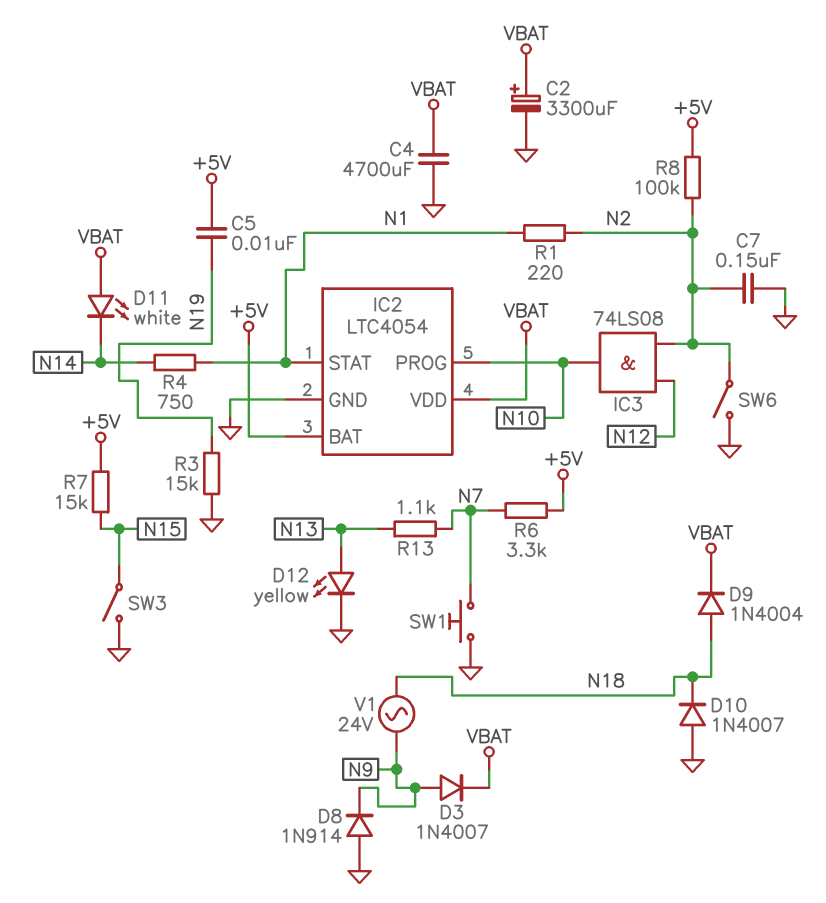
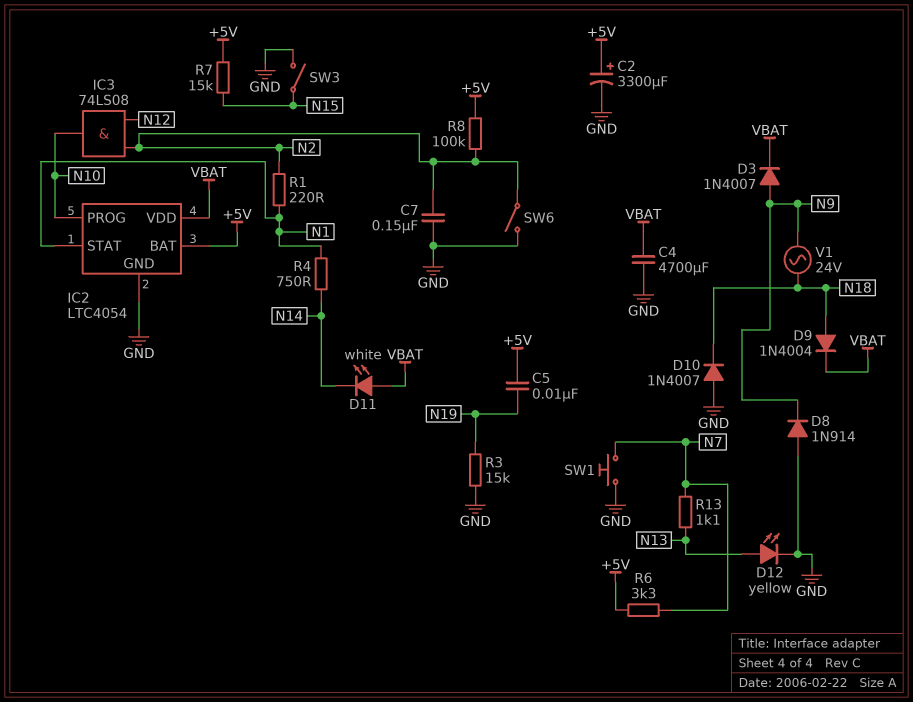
C2: 3300uF (plus VBAT, minus GND) -> 3300uF (plus +5V, minus GND)

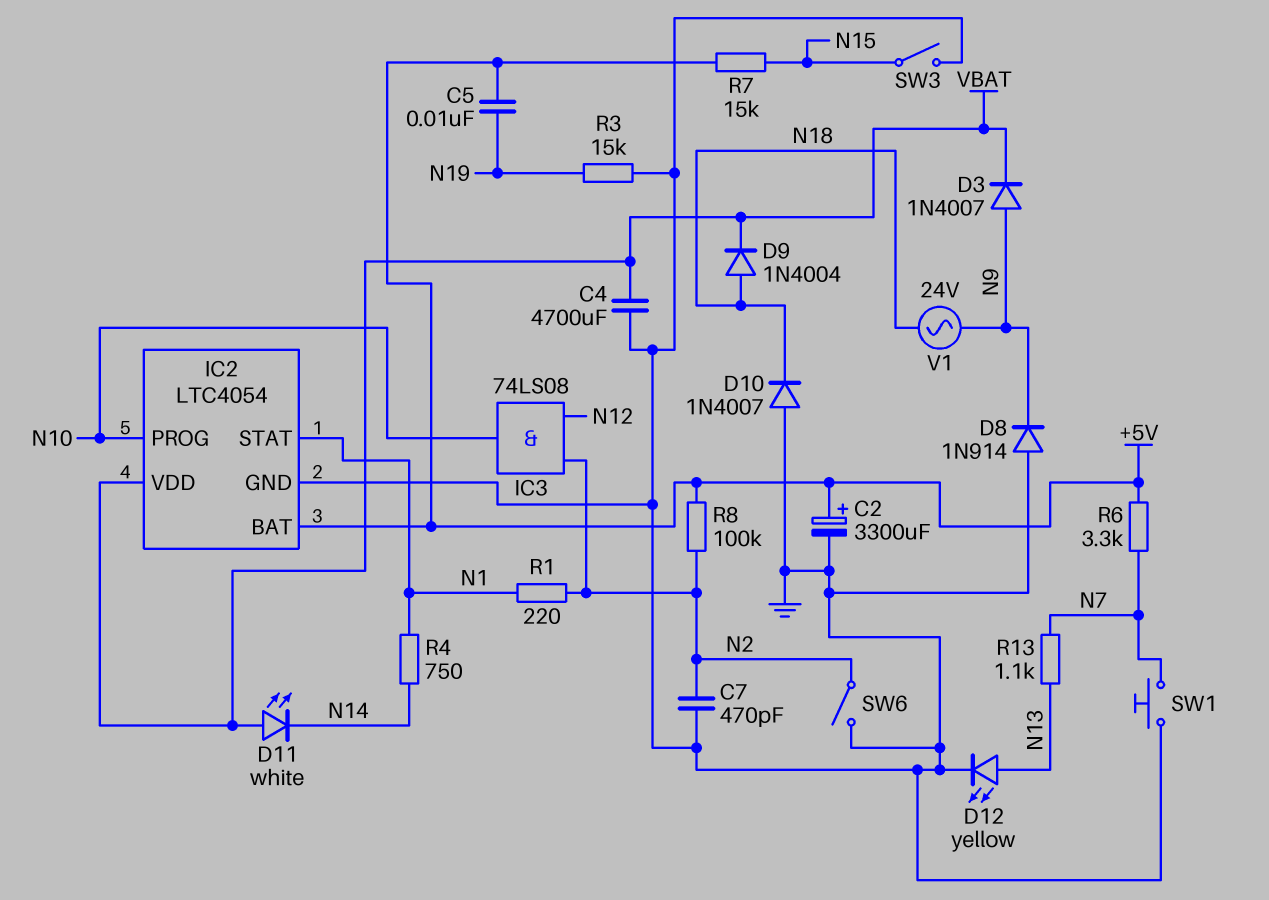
C7: 150nF (GND, N2) -> 470pF (GND, N2)

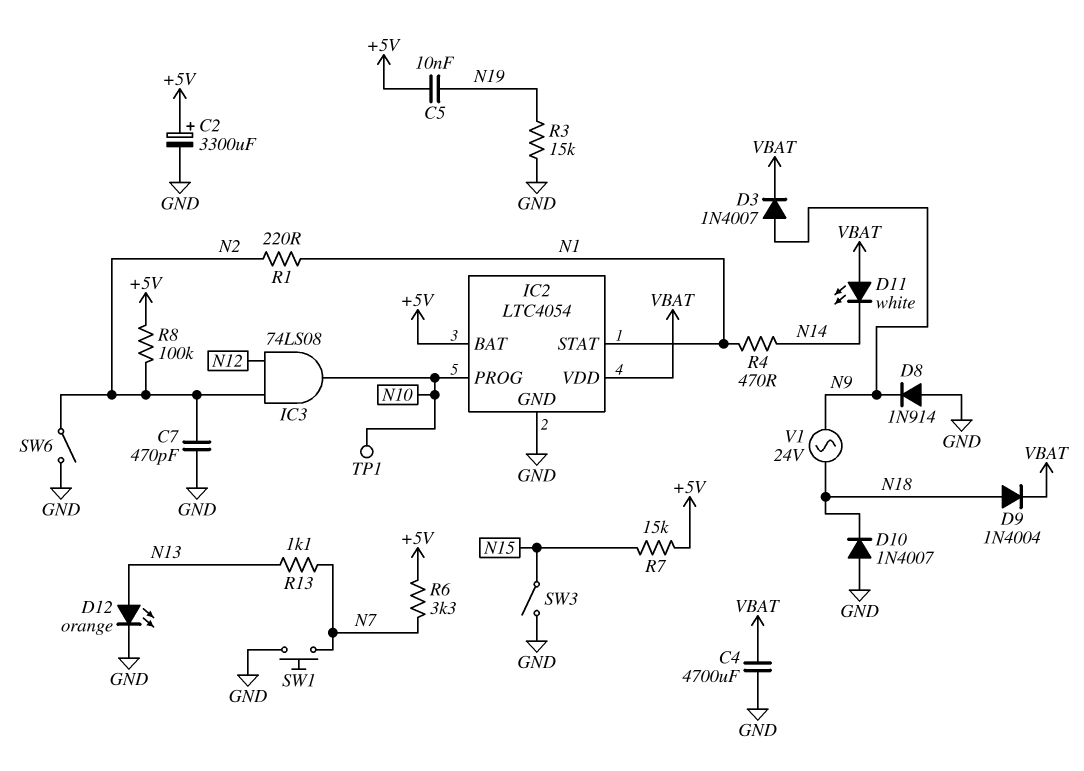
D12: LED yellow (A N13, K GND) -> LED orange (A N13, K GND)
R4: 750 (N1, N14) -> 470 (N1, N14)
TP1: none -> test point (N10)

